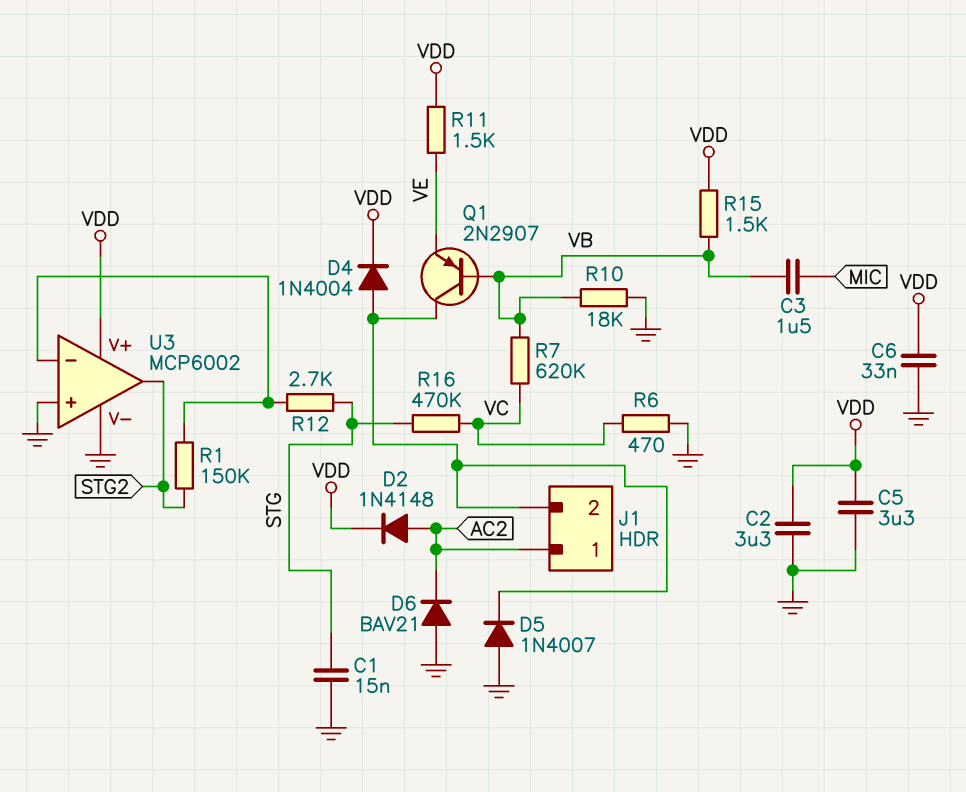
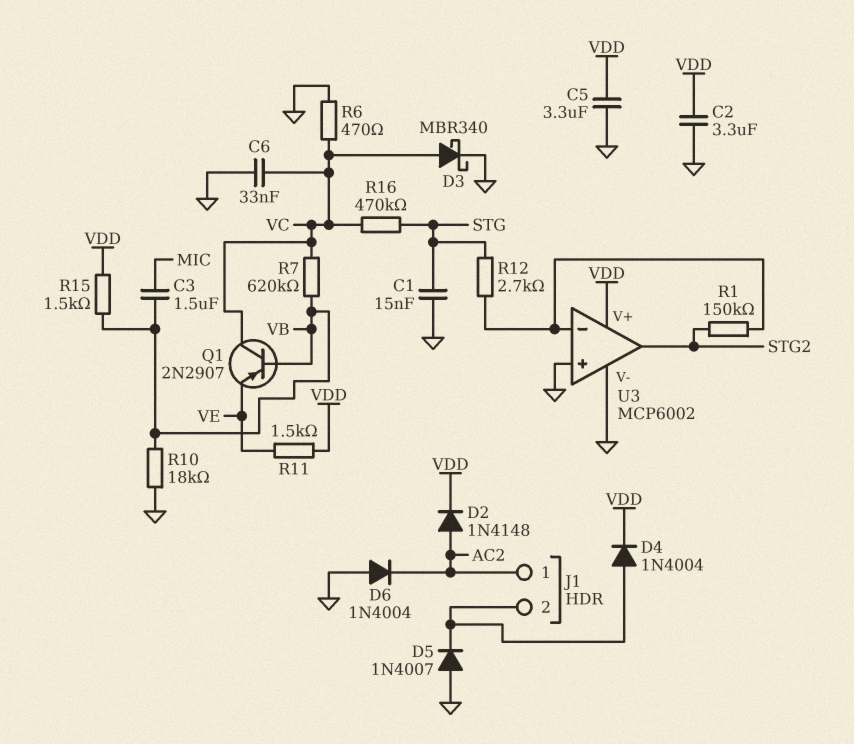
C6: 33nF (GND, VDD) -> 33nF (GND, VC)
D3: none -> schottky MBR340 (A VC, K GND)
D6: diode BAV21 (A GND, K AC2) -> diode 1N4004 (A GND, K AC2)
Q1: PNP 2N2907 (B VB, C J1/2, E VE) -> PNP 2N2907 (B VB, C VC, E VE)

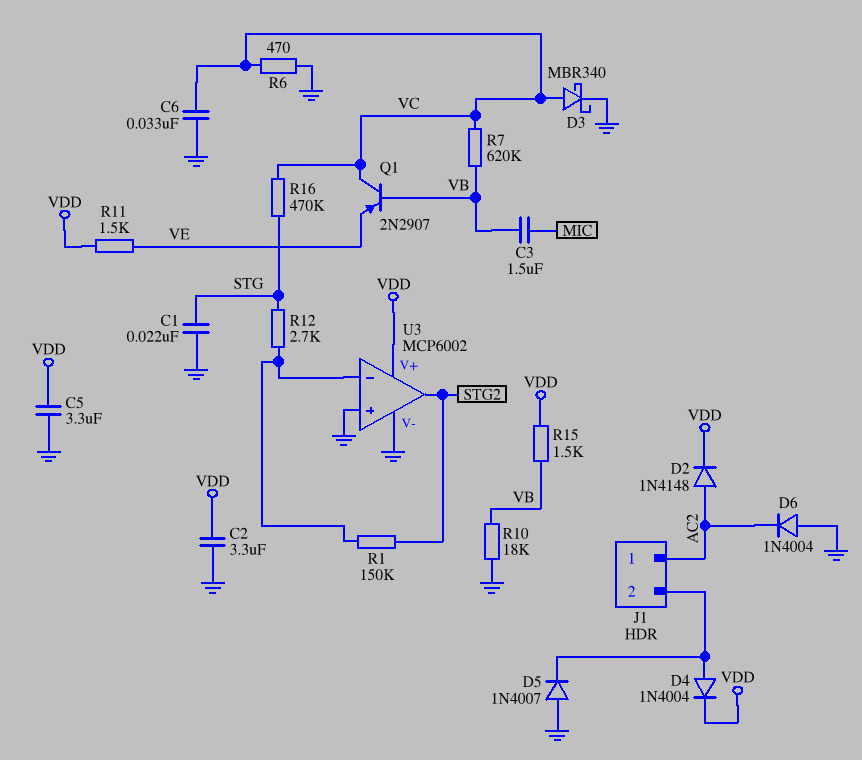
C1: 15nF (GND, STG) -> 22nF (GND, STG)

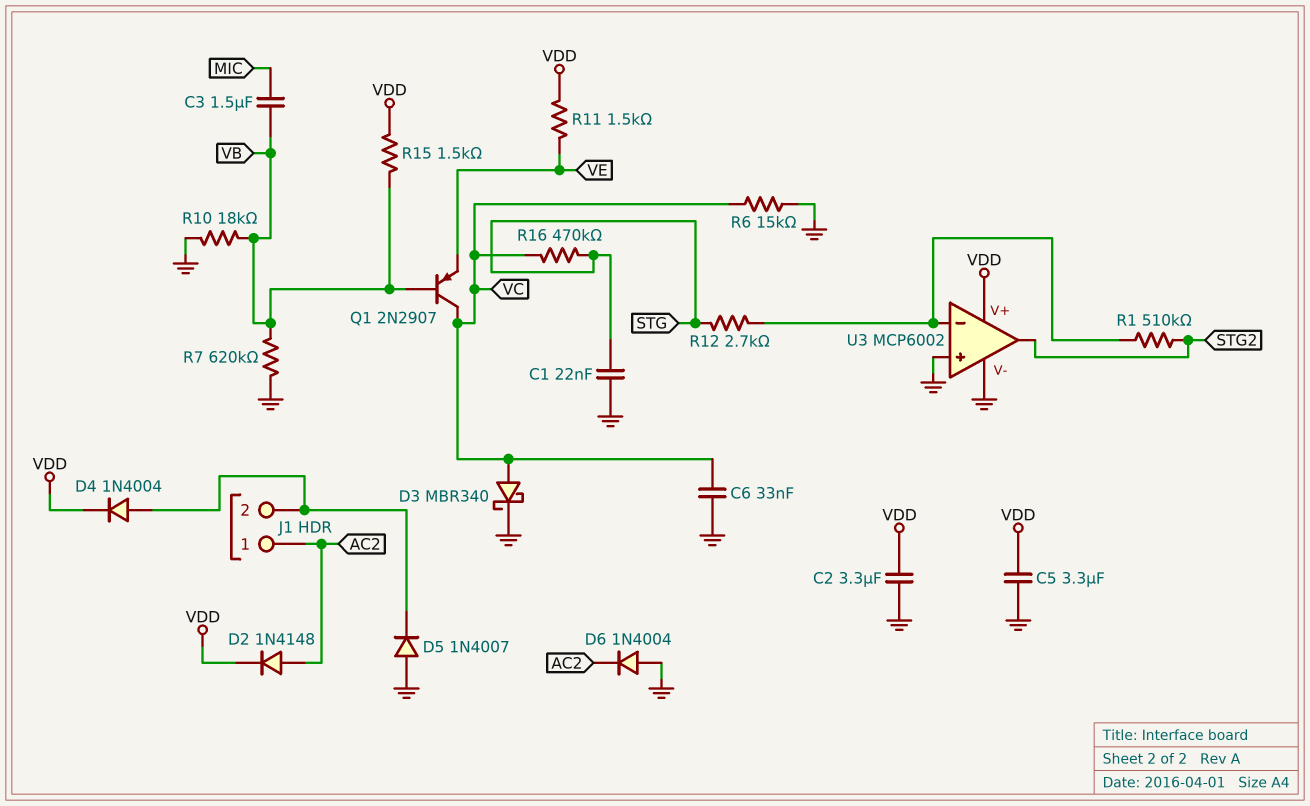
R1: 150k (STG2, U3/in-) -> 510k (STG2, U3/in-)
R6: 470 (GND, VC) -> 15k (GND, VC)
R7: 620k (VB, VC) -> 620k (GND, VB)

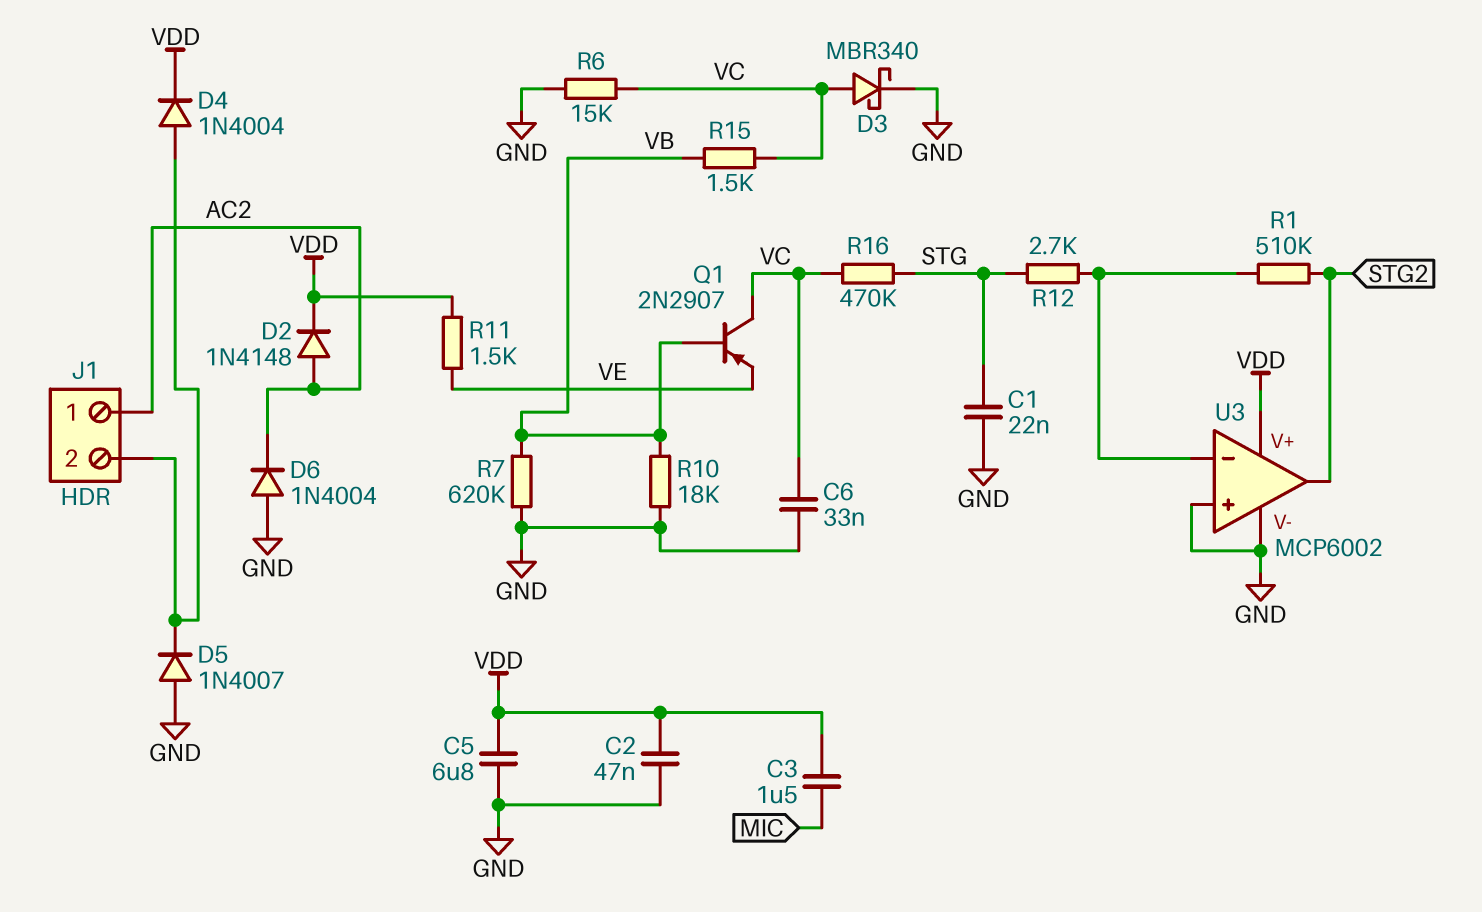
C2: 3.3uF (GND, VDD) -> 47nF (GND, VDD)
C3: 1.5uF (MIC, VB) -> 1.5uF (MIC, VDD)
C5: 3.3uF (GND, VDD) -> 6.8uF (GND, VDD)
R15: 1.5k (VB, VDD) -> 1.5k (VB, VC)

